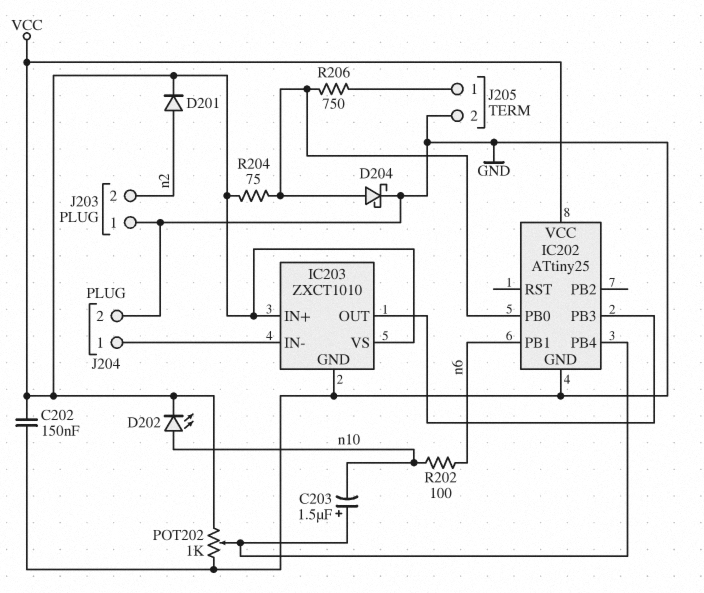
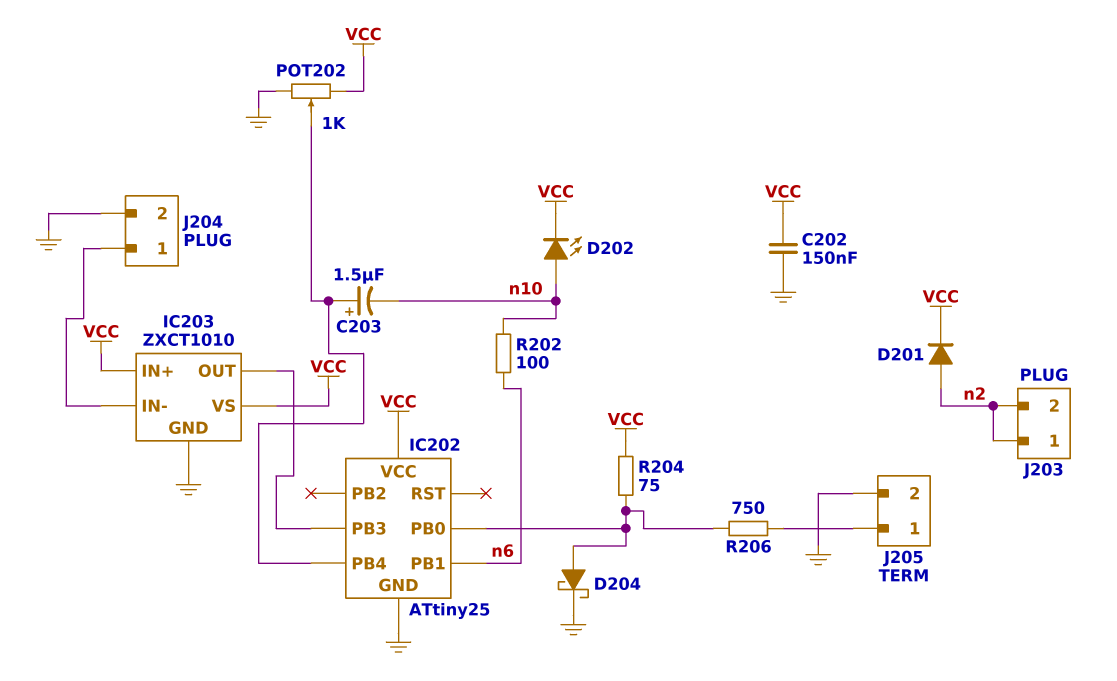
J203 pin 1: GND -> n2

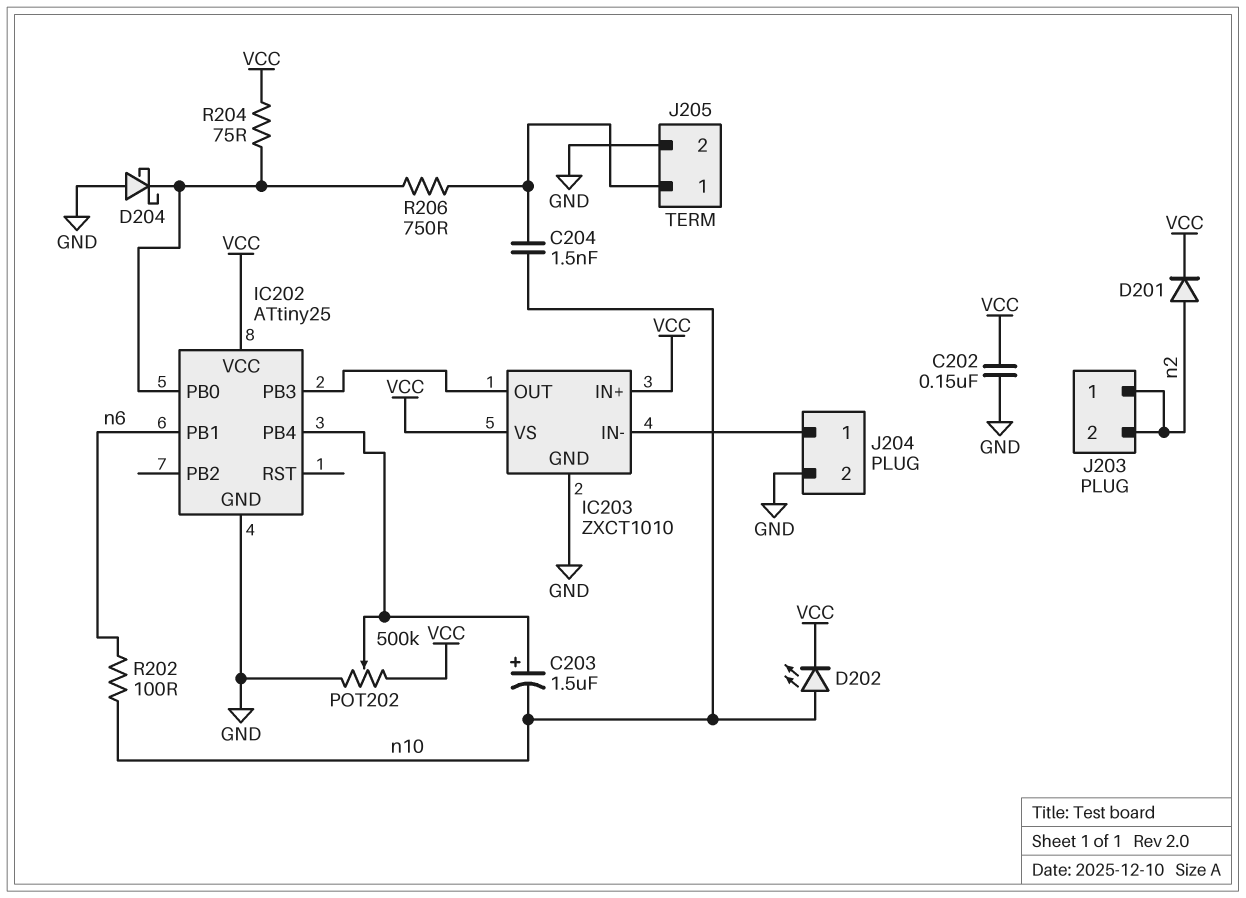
C204: none -> 1.5nF (J205/1, n10)
D204: schottky (A IC202/PB0, K GND) -> schottky (A GND, K IC202/PB0)
POT202: 1k (GND, VCC, wiper IC202/PB4) -> 500k (GND, VCC, wiper IC202/PB4)

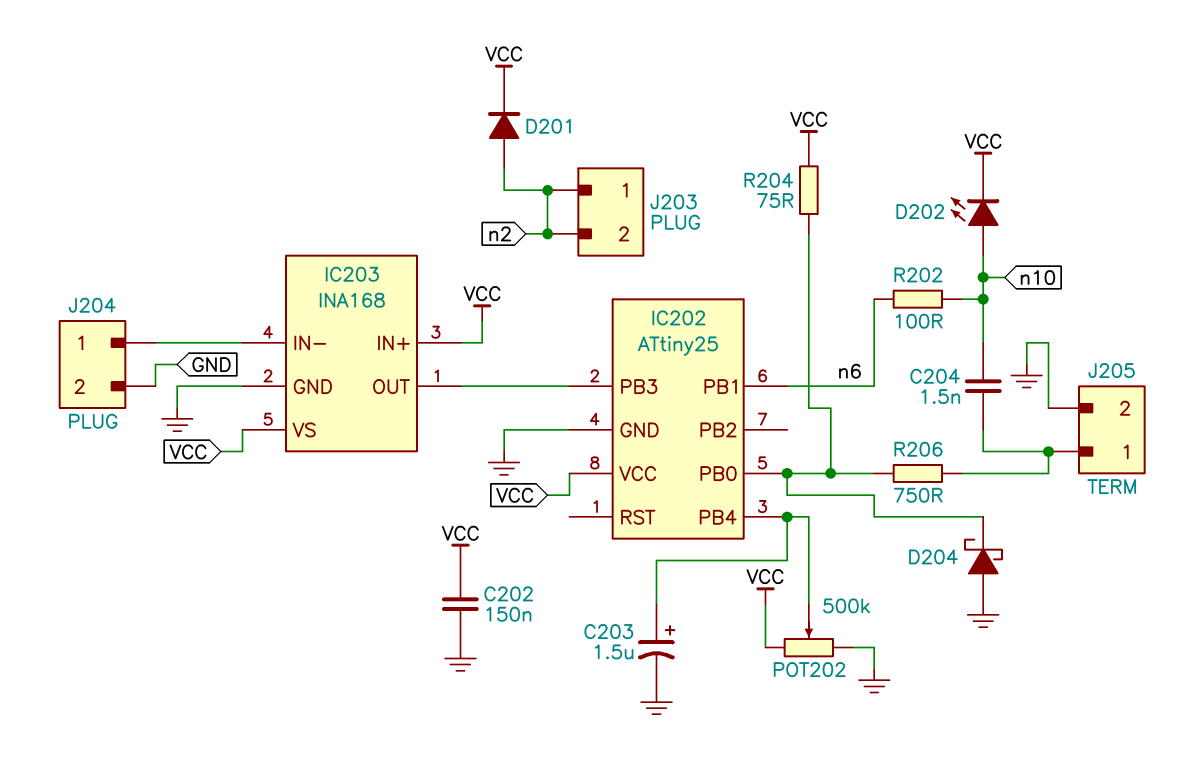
C203: 1.5uF (plus IC202/PB4, minus n10) -> 1.5uF (plus IC202/PB4, minus GND)
IC203: ZXCT1010 -> INA168

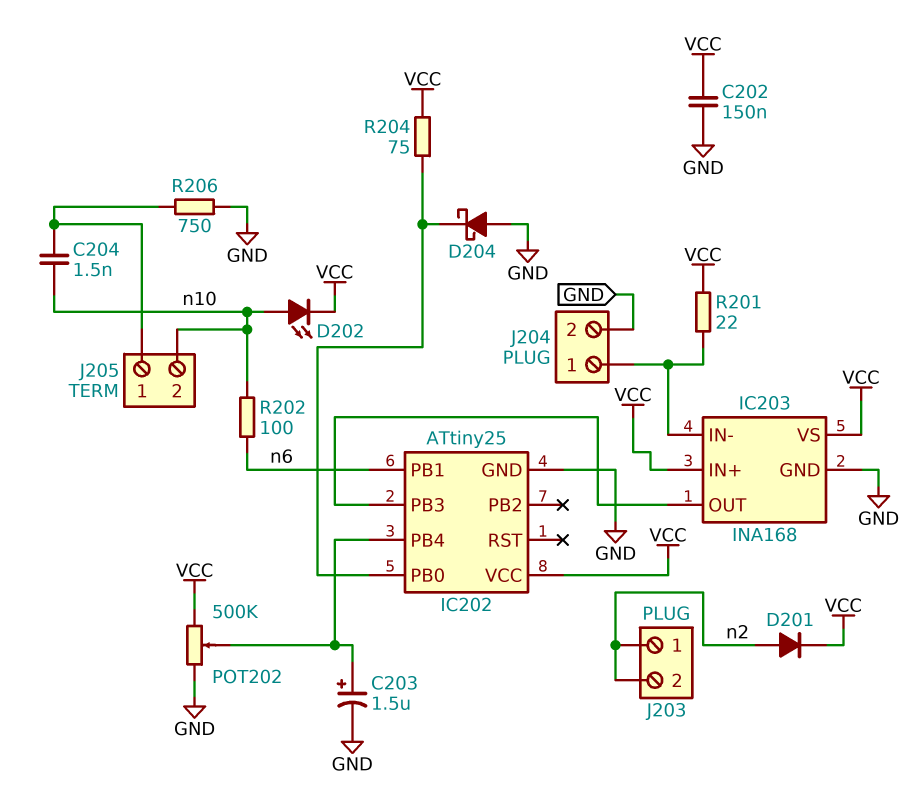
J205 pin 2: GND -> n10
R201: none -> 22 (IC203/IN-, VCC)
R206: 750 (IC202/PB0, J205/1) -> 750 (GND, J205/1)

